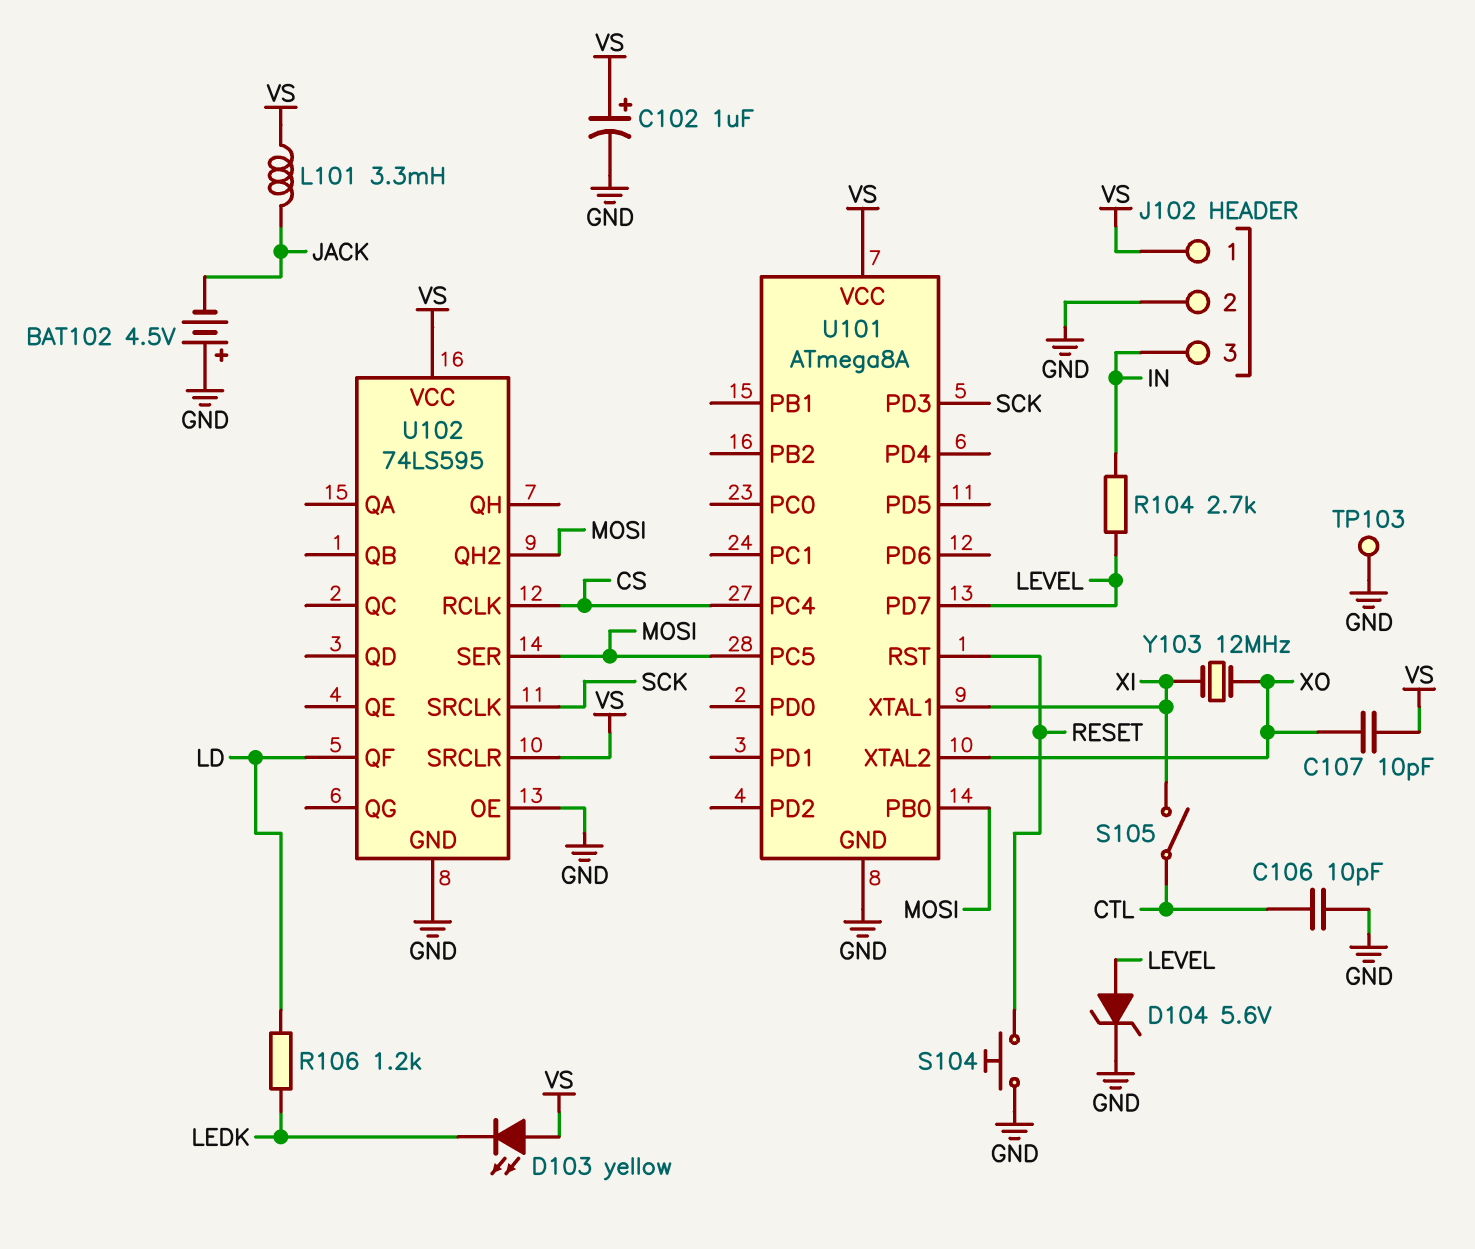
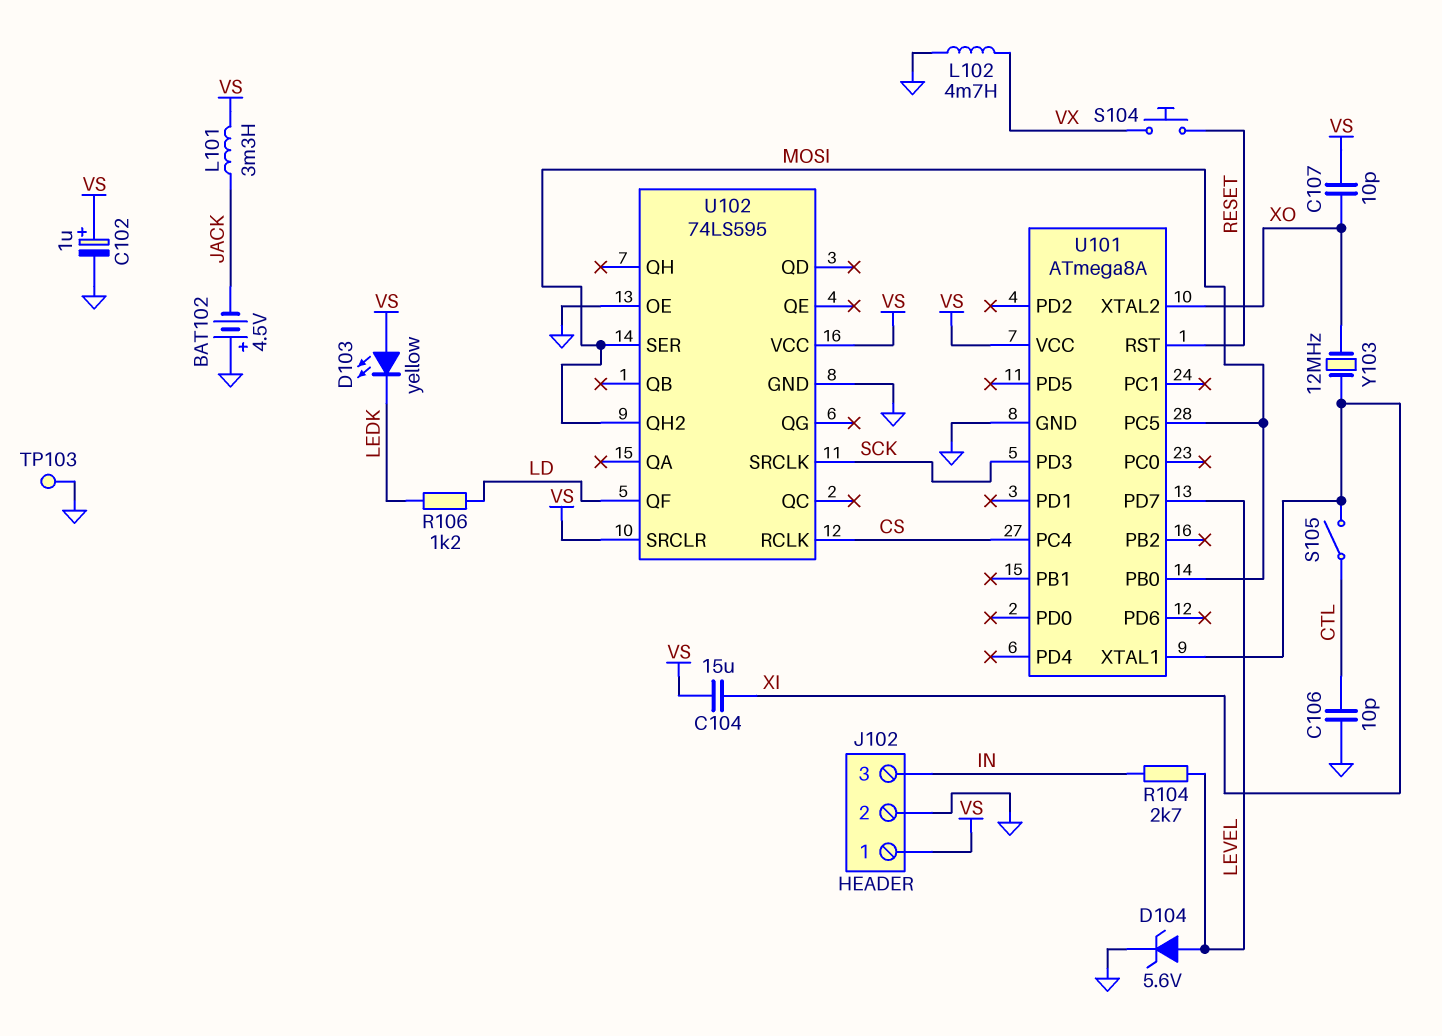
C104: none -> 15uF (VS, XI)
L102: none -> 4.7mH (GND, VX)
S104: button (GND, RESET) -> button (RESET, VX)

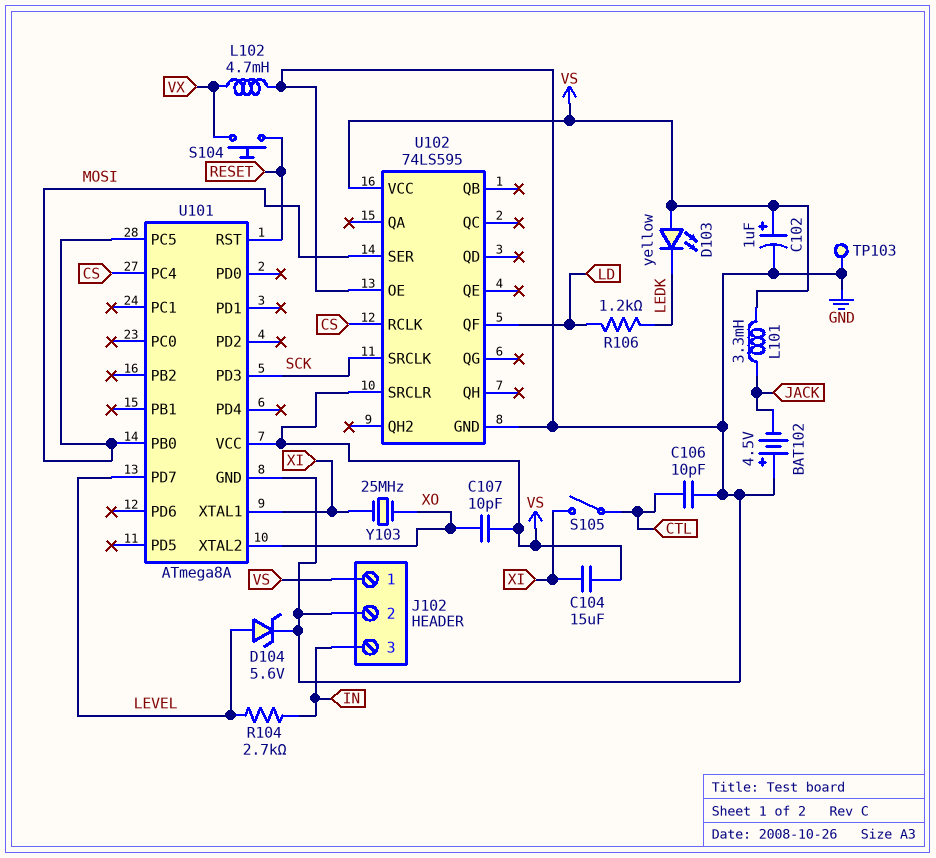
U102 pin QH2: MOSI -> none
Y103: 12MHz (XI, XO) -> 25MHz (XI, XO)

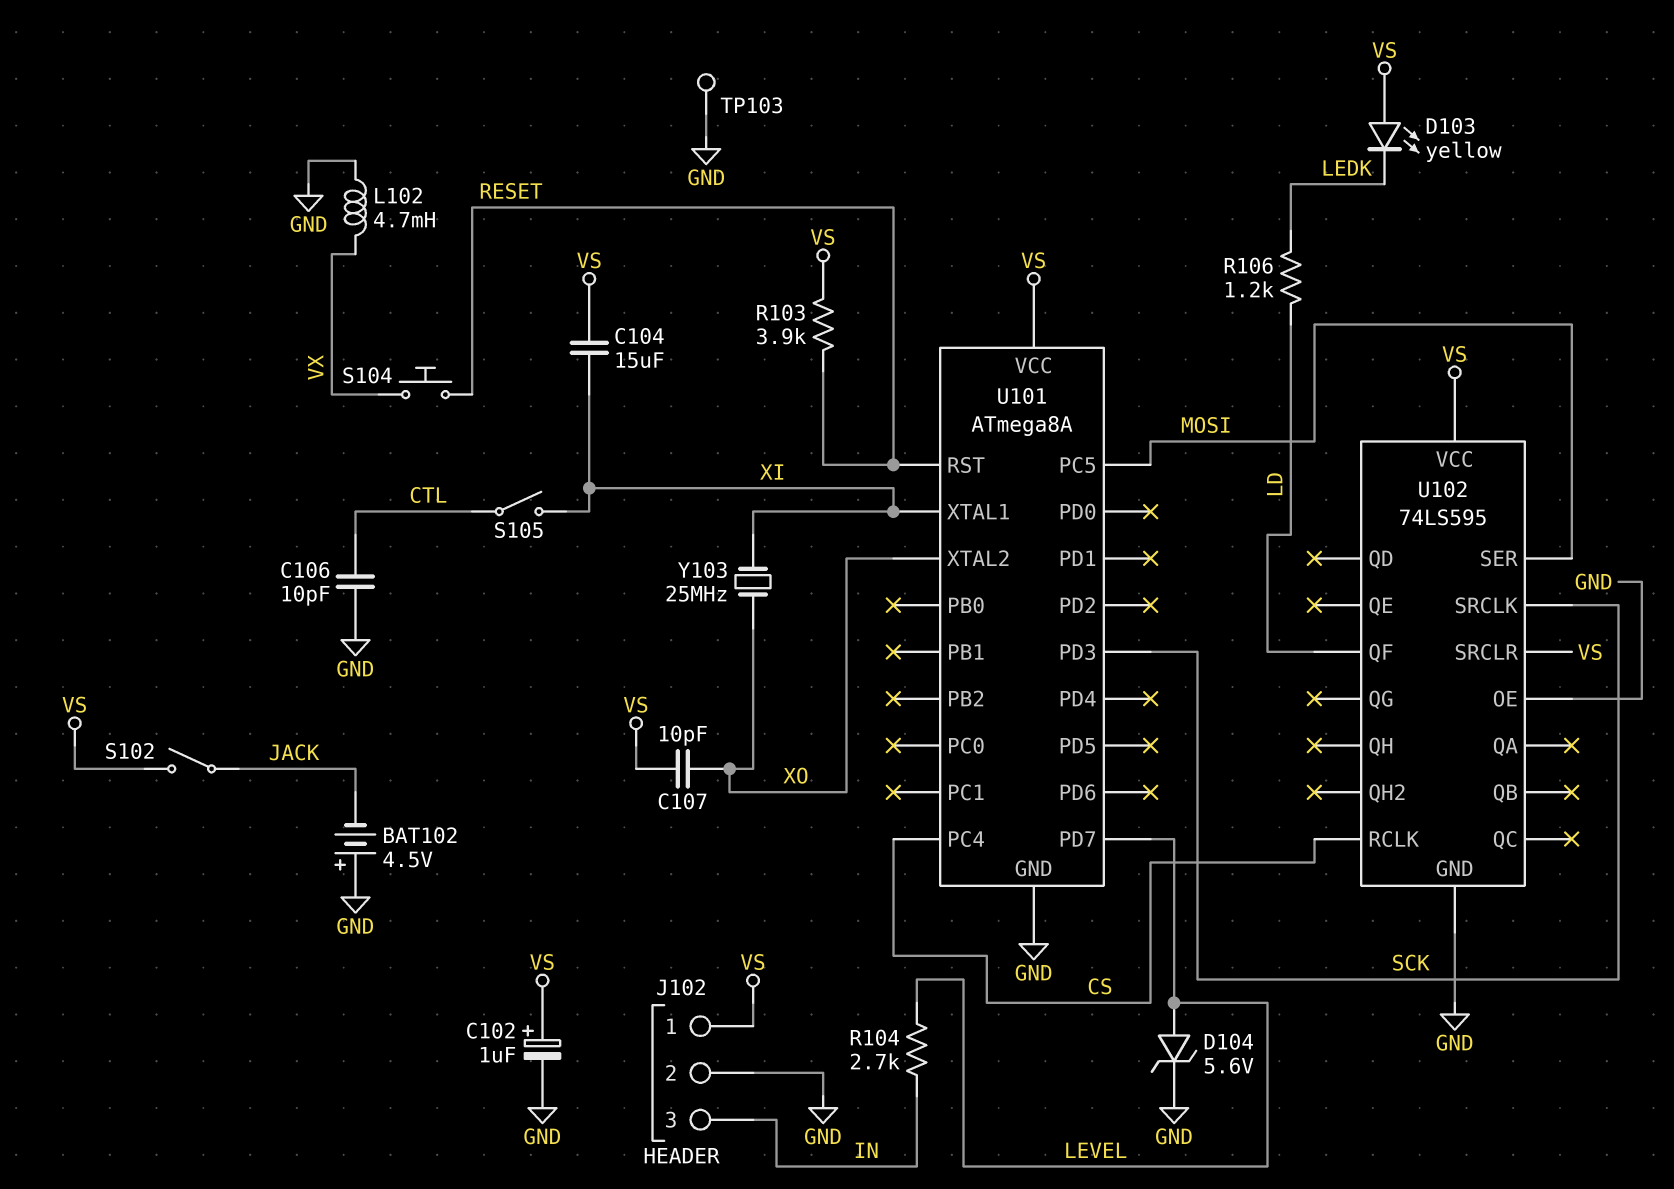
L101: 3.3mH (JACK, VS) -> none
R103: none -> 3.9k (RESET, VS)
S102: none -> switch (JACK, VS)
U101 pin PB0: MOSI -> none

